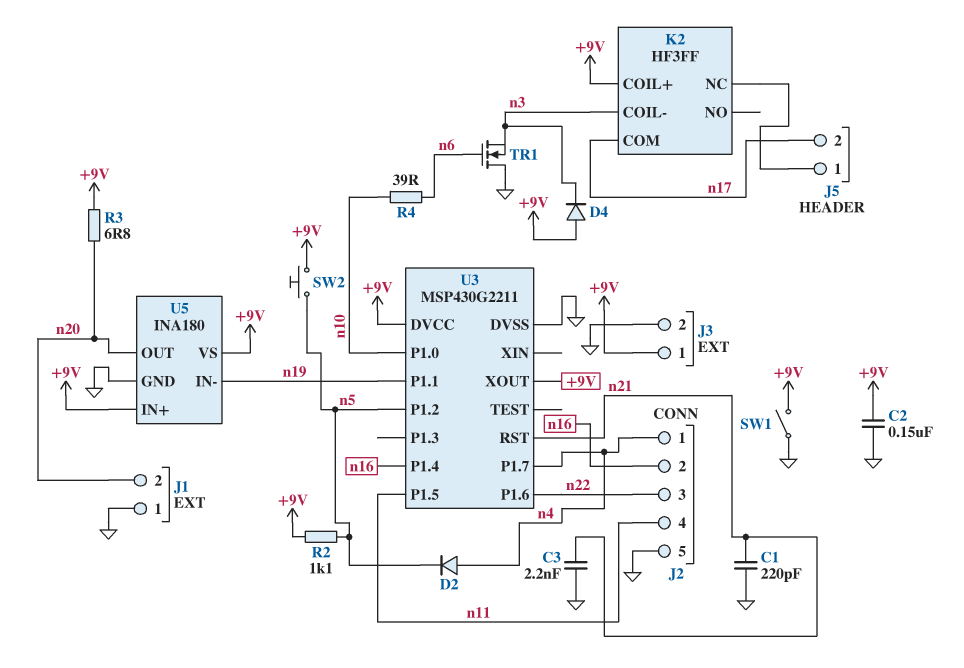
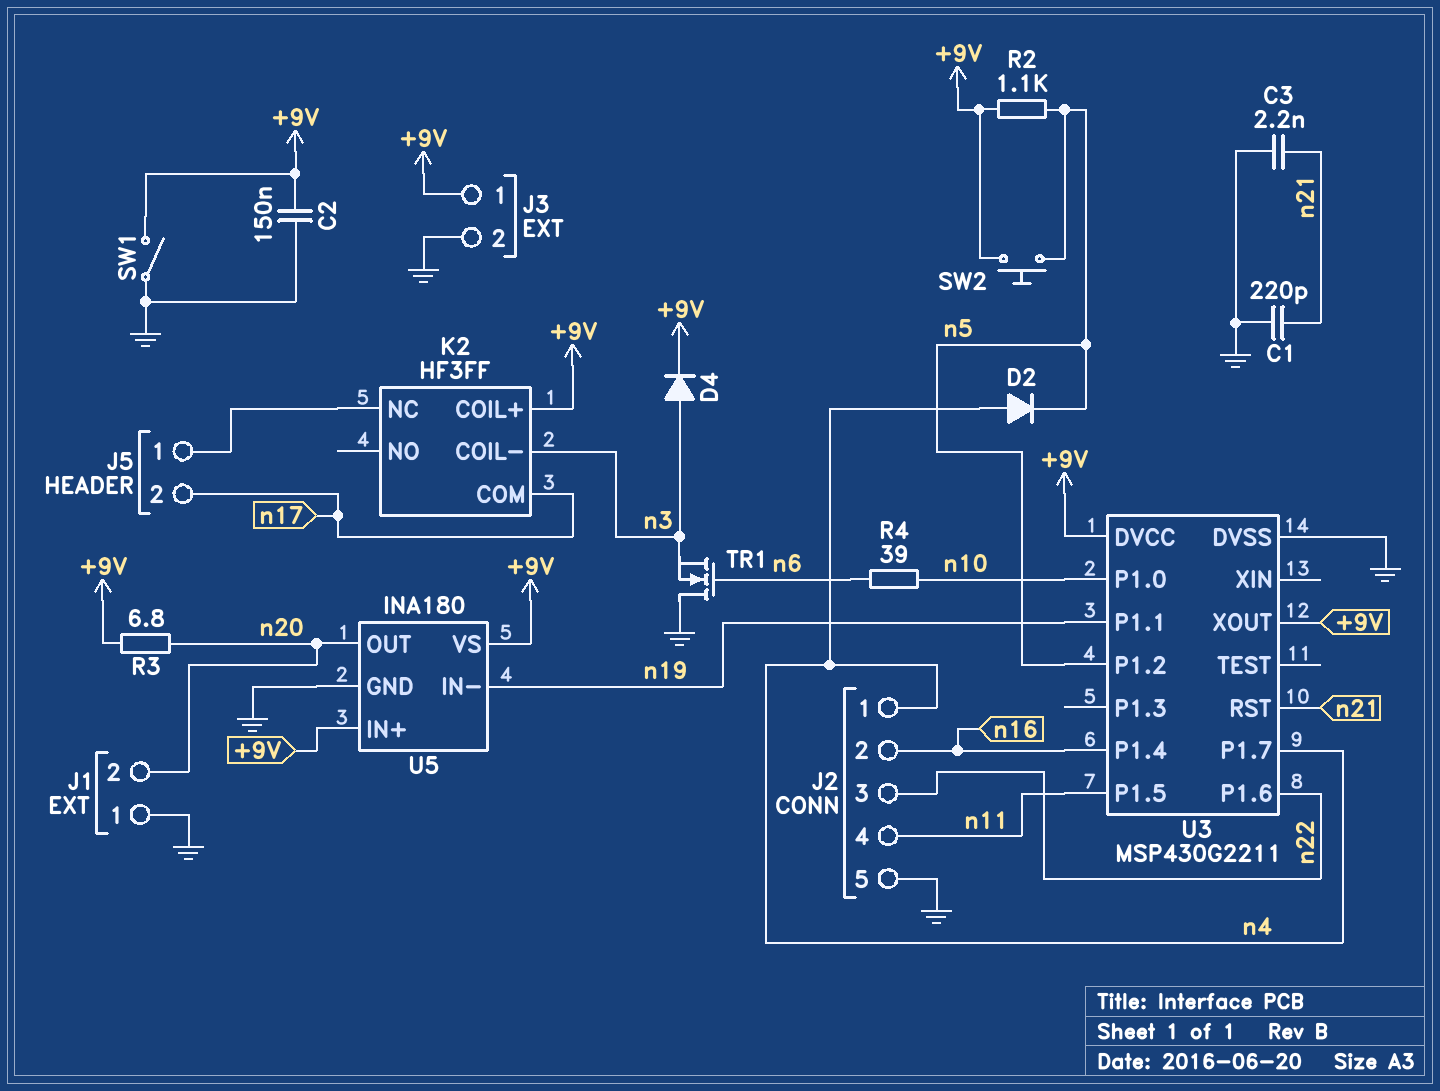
D4: diode (A +9V, K n3) -> diode (A n3, K +9V)

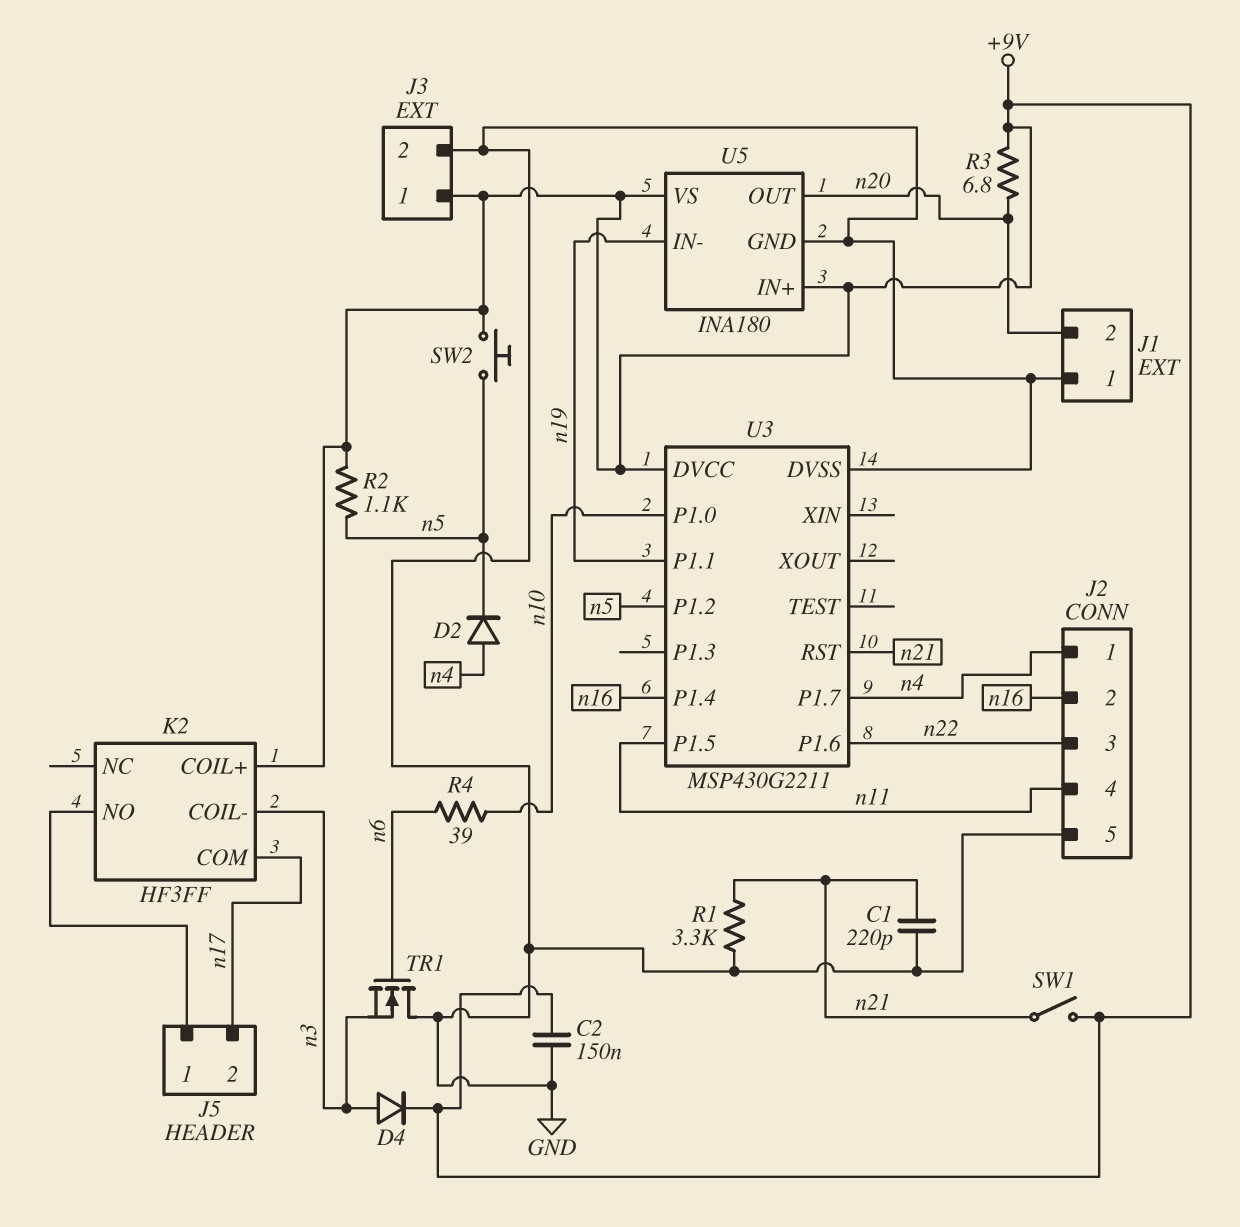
C3: 2.2nF (GND, n21) -> none
K2 pin NC: J5/1 -> none
K2 pin NO: none -> J5/1
R1: none -> 3.3k (GND, n21)
SW1: switch (+9V, GND) -> switch (+9V, n21)
U3 pin XOUT: +9V -> none

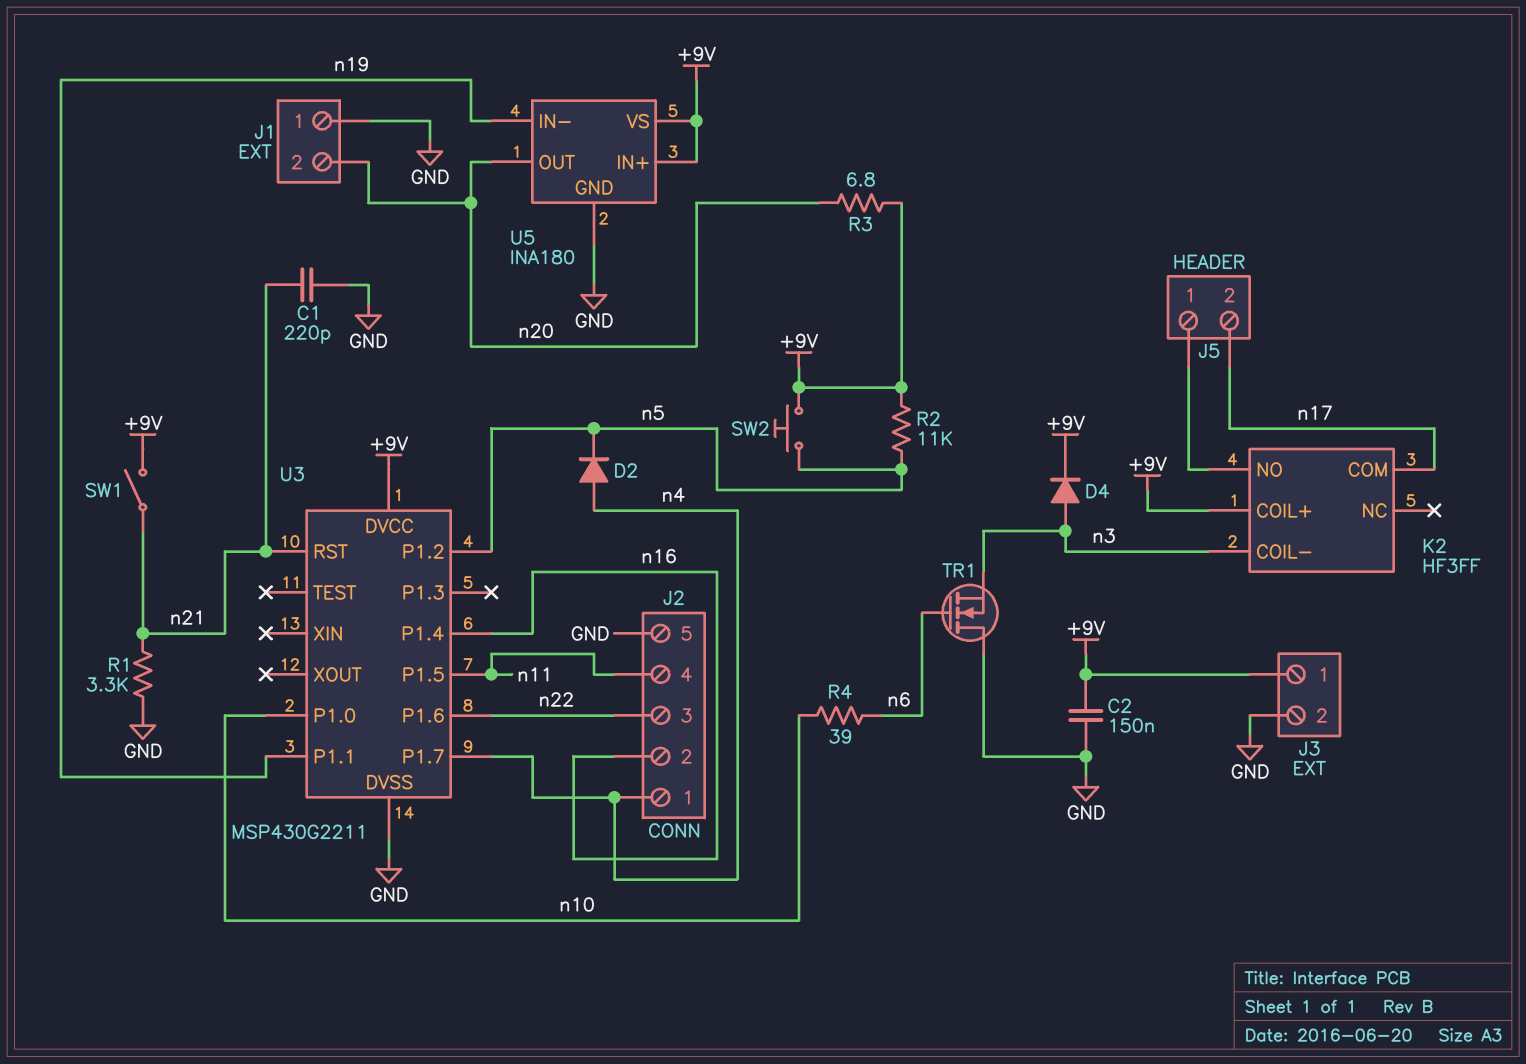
R2: 1.1k (+9V, n5) -> 11k (+9V, n5)

